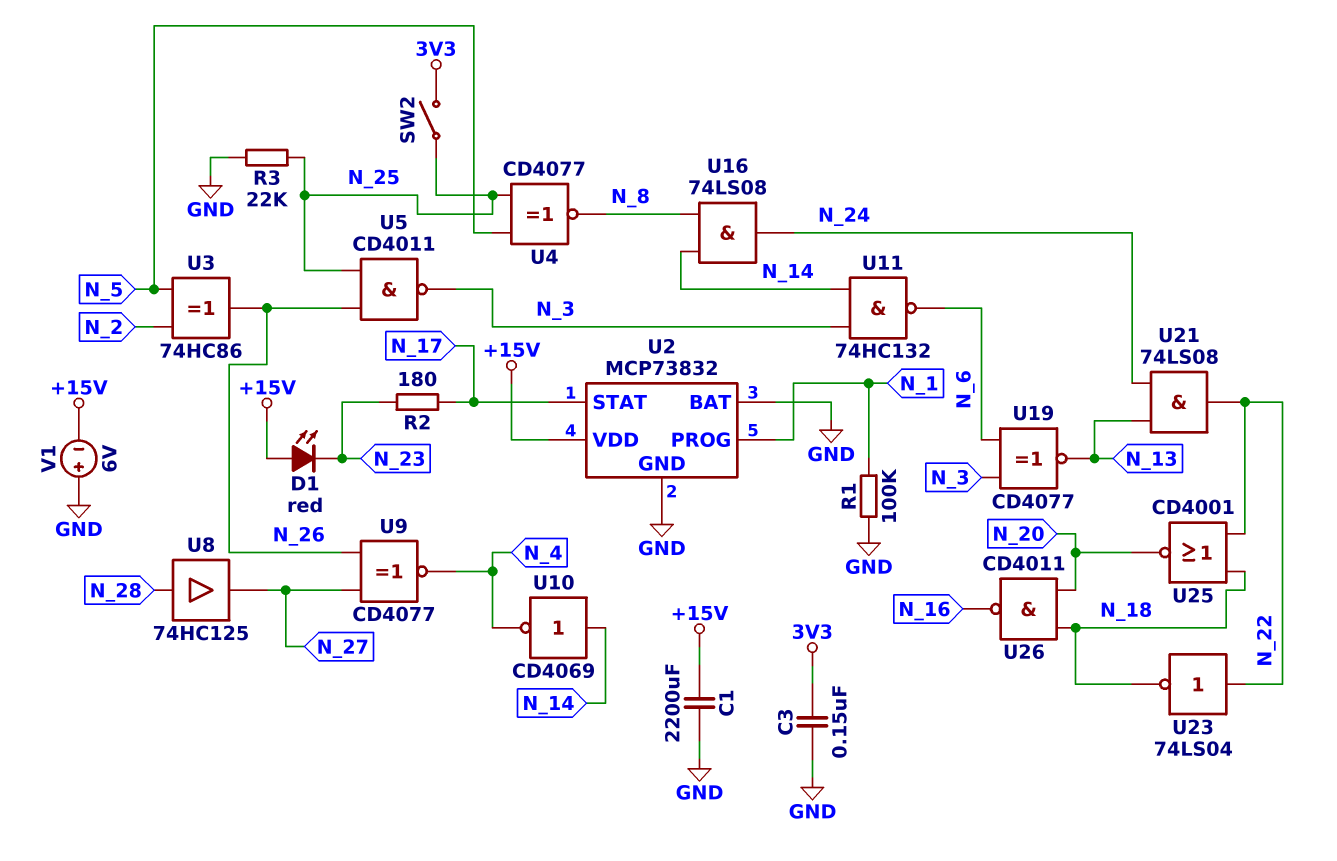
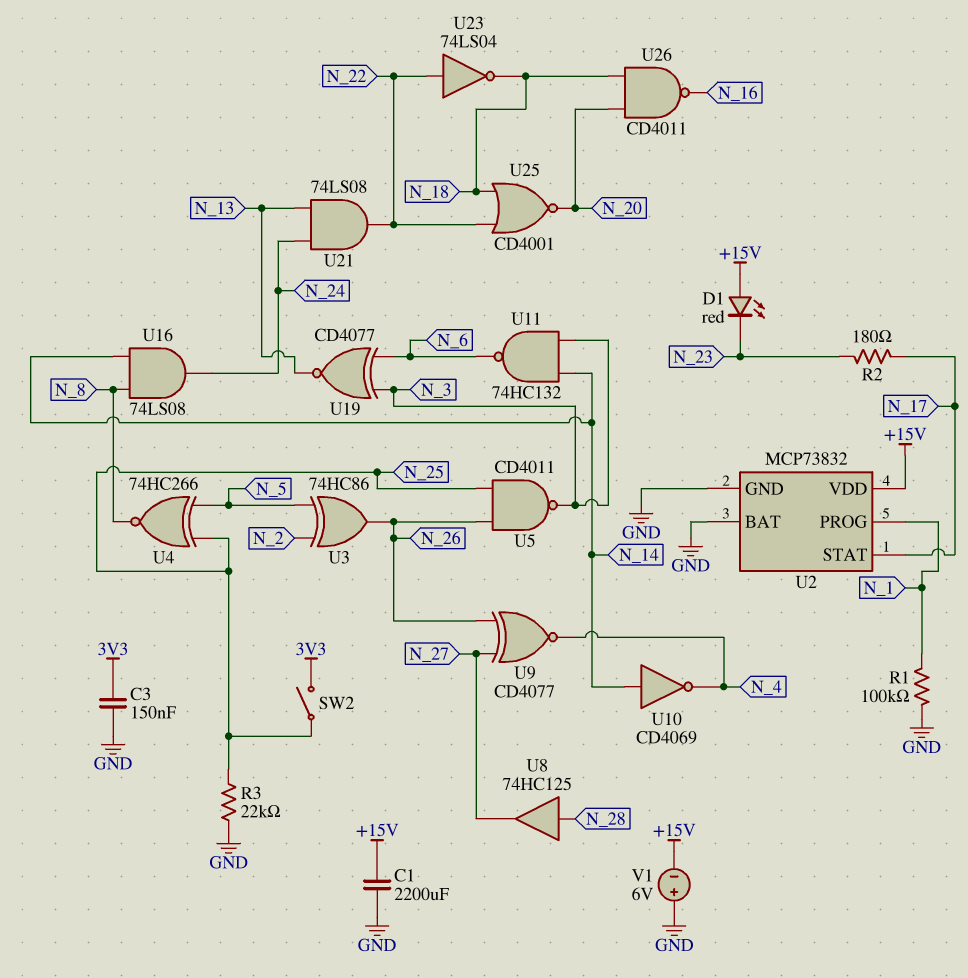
U4: XNOR CD4077 (in N_5, in N_25, out N_8) -> XNOR 74HC266 (in N_5, in N_25, out N_8)

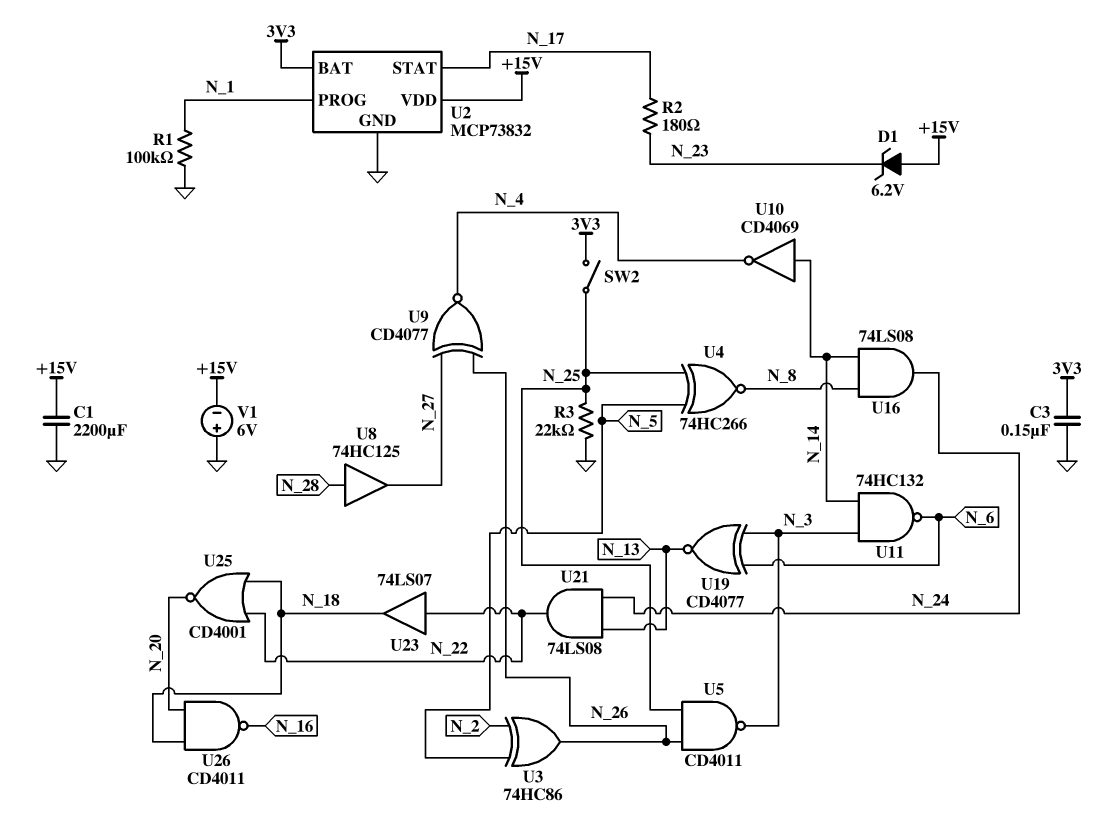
D1: LED red (A +15V, K N_23) -> zener 6.2V (A +15V, K N_23)
U2 pin BAT: GND -> 3V3
U23: NOT 74LS04 (in N_22, out N_18) -> buffer 74LS07 (in N_22, out N_18)

